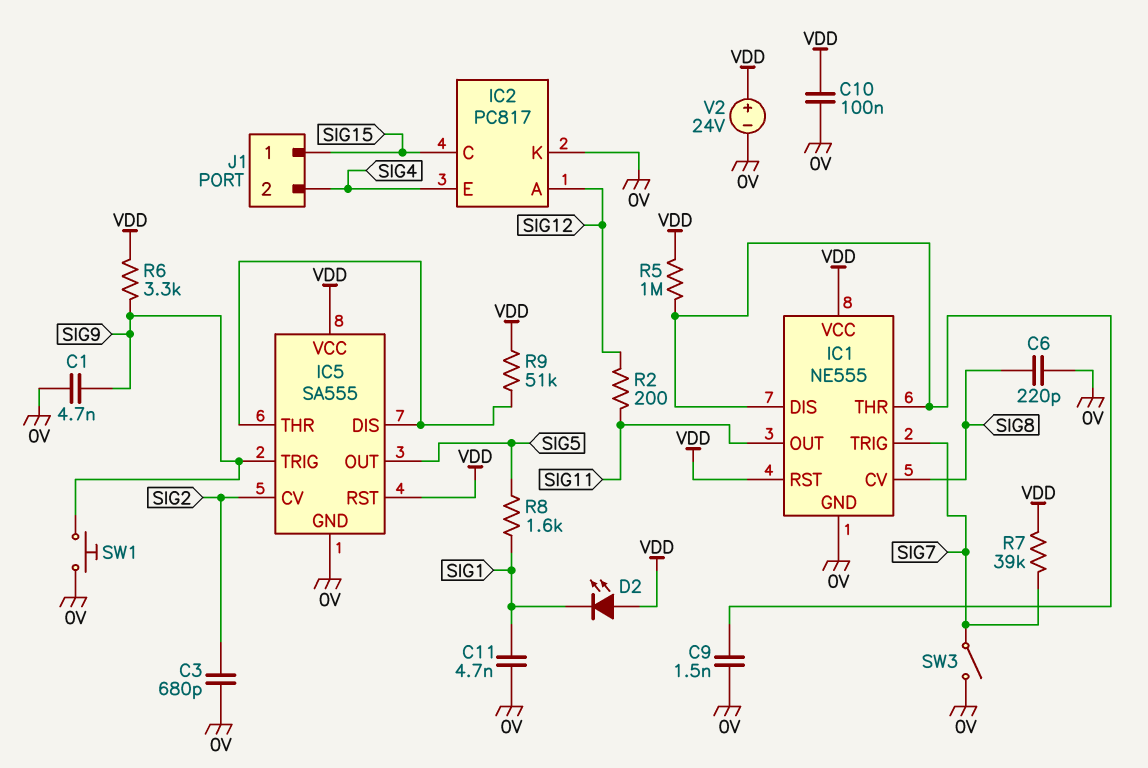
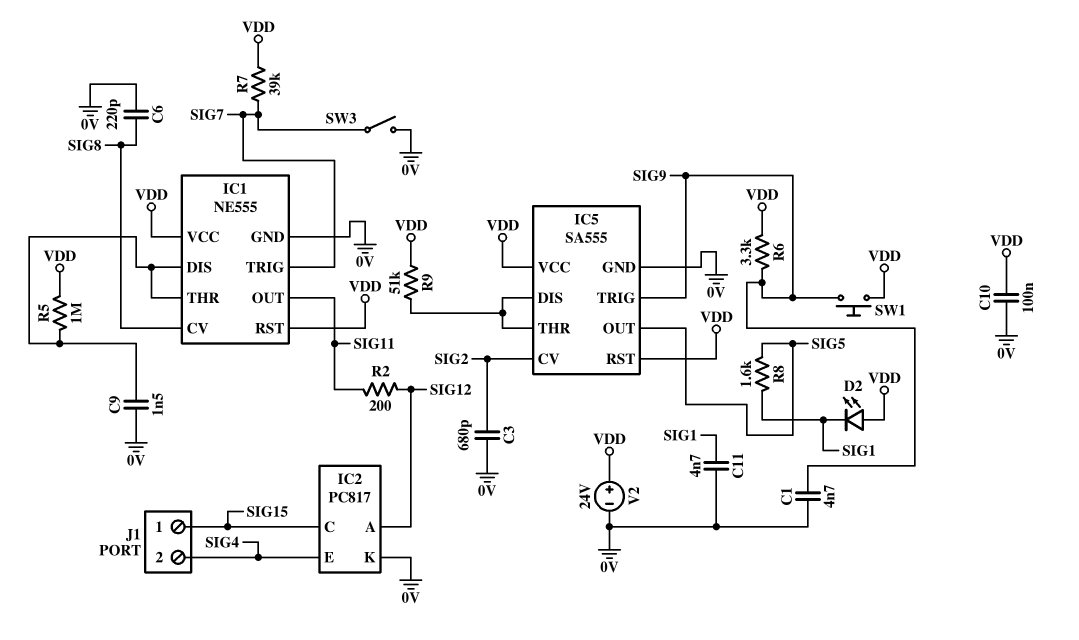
SW1: button (0V, SIG9) -> button (SIG9, VDD)

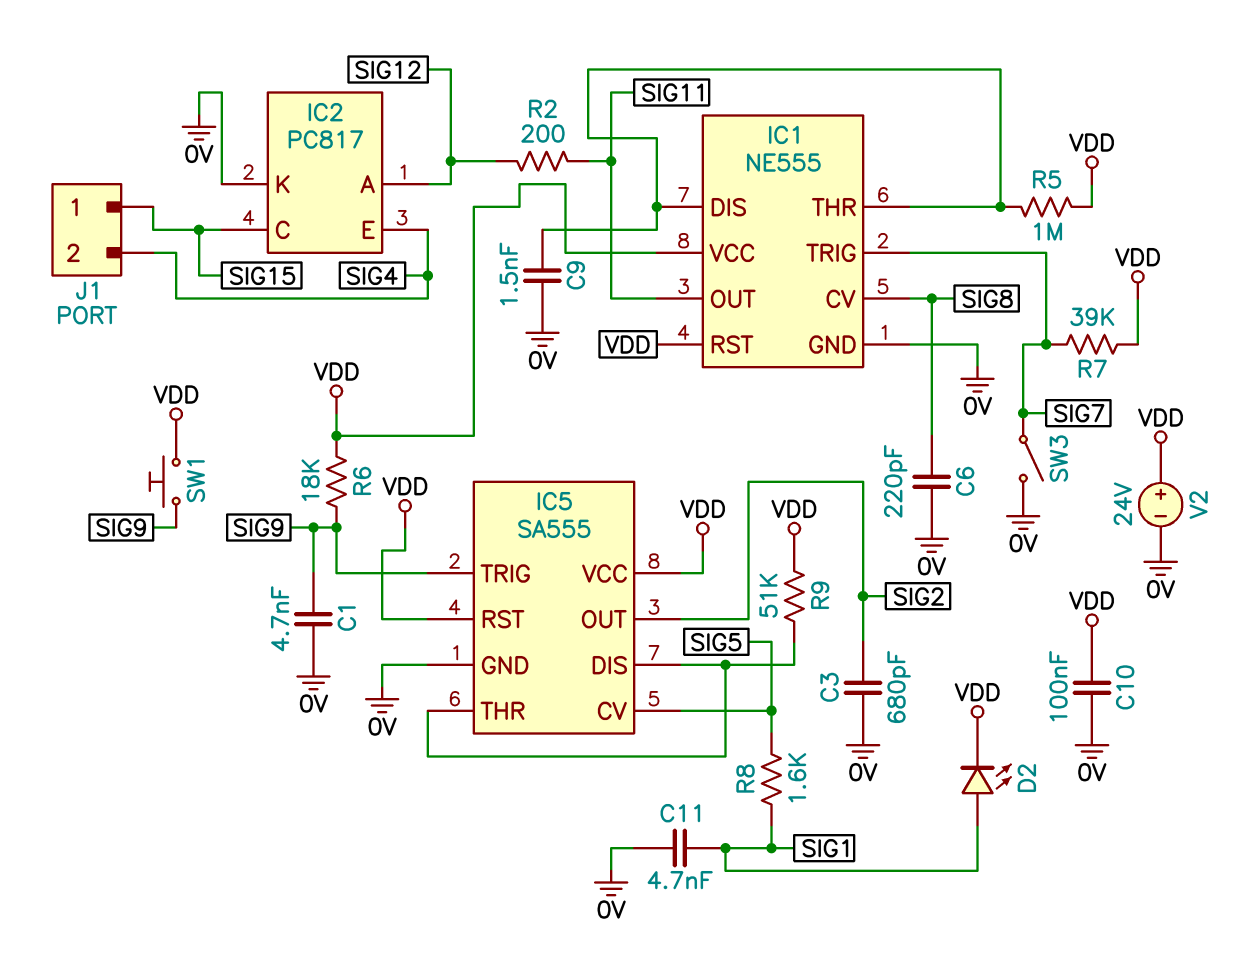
D2: LED (A VDD, K SIG1) -> LED (A SIG1, K VDD)
IC5 pin CV: SIG2 -> SIG5
IC5 pin OUT: SIG5 -> SIG2
R6: 3.3k (SIG9, VDD) -> 18k (SIG9, VDD)

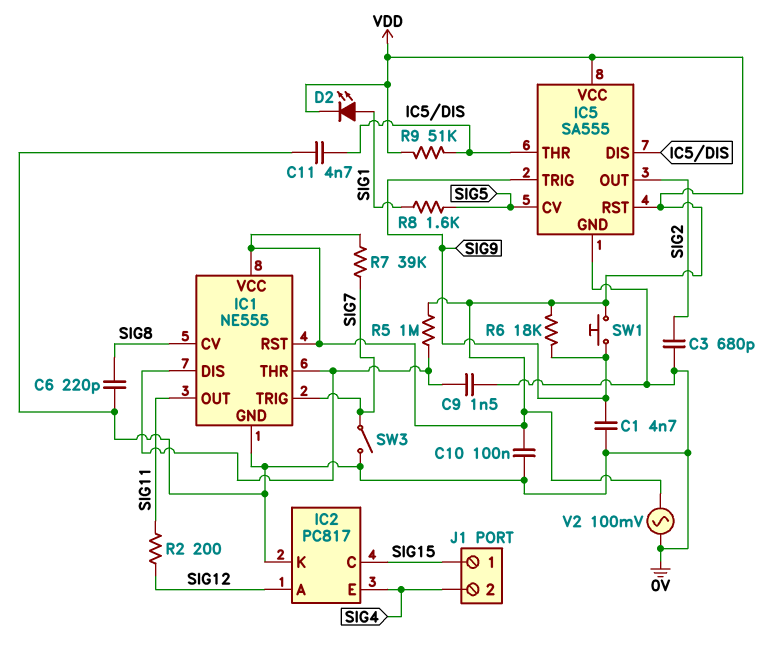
C11: 4.7nF (0V, SIG1) -> 4.7nF (0V, IC5/DIS)
V2: 24V (plus VDD, minus 0V) -> AC 100mV (0V, VDD)

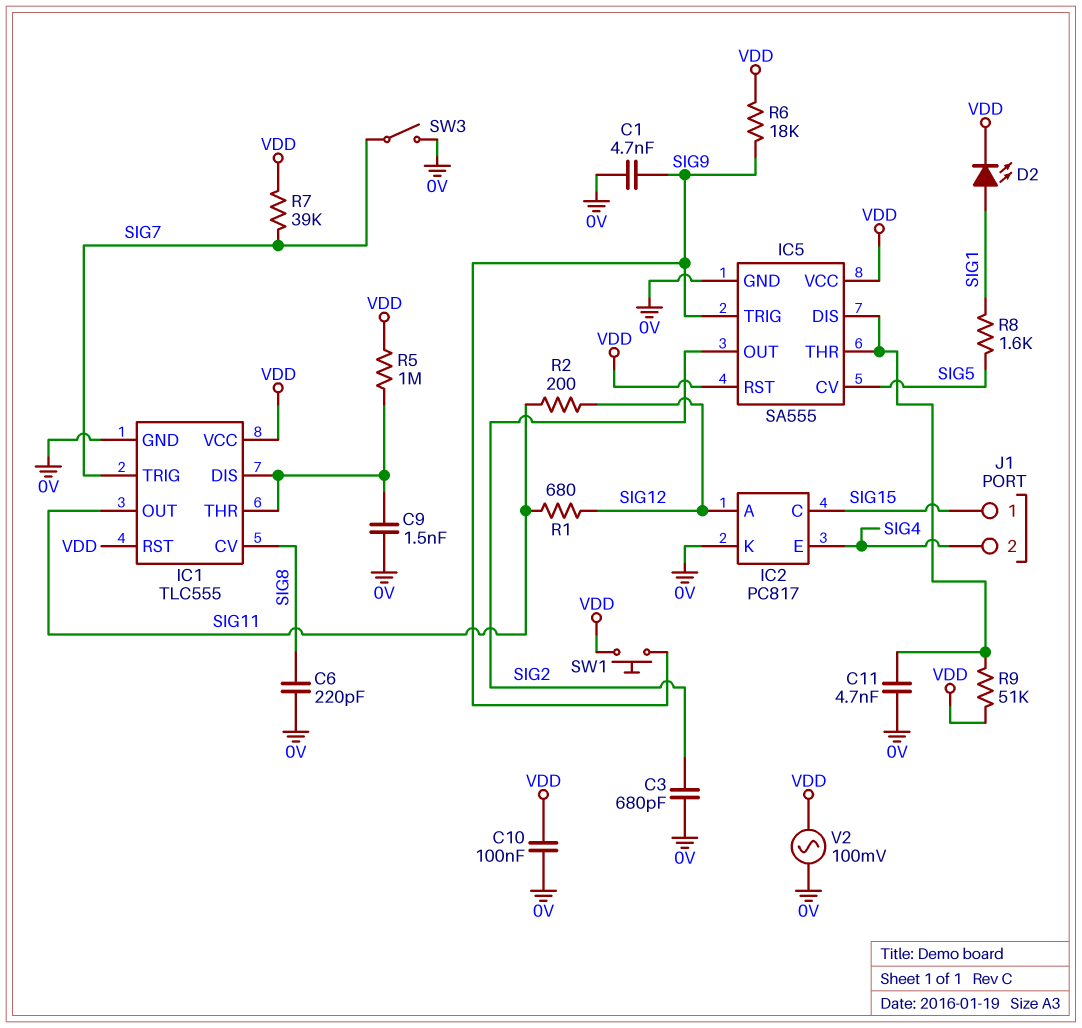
IC1: NE555 -> TLC555
R1: none -> 680 (SIG11, SIG12)

